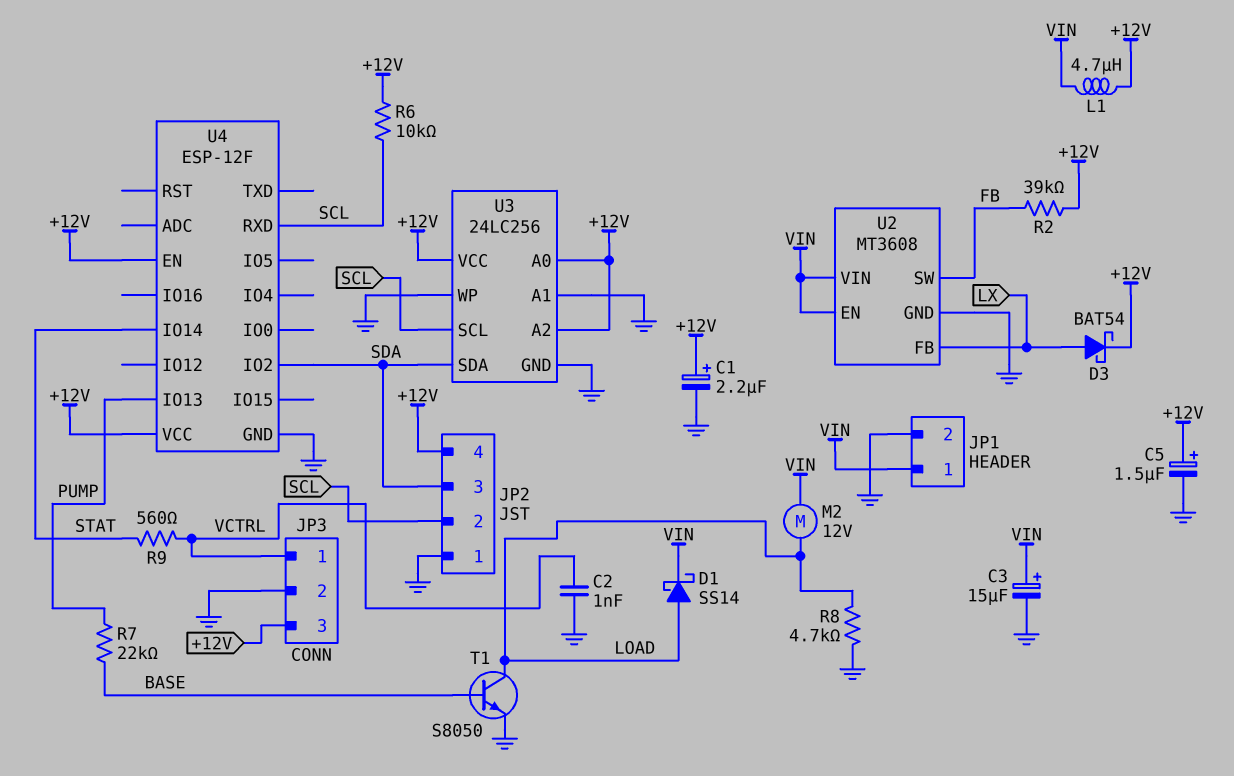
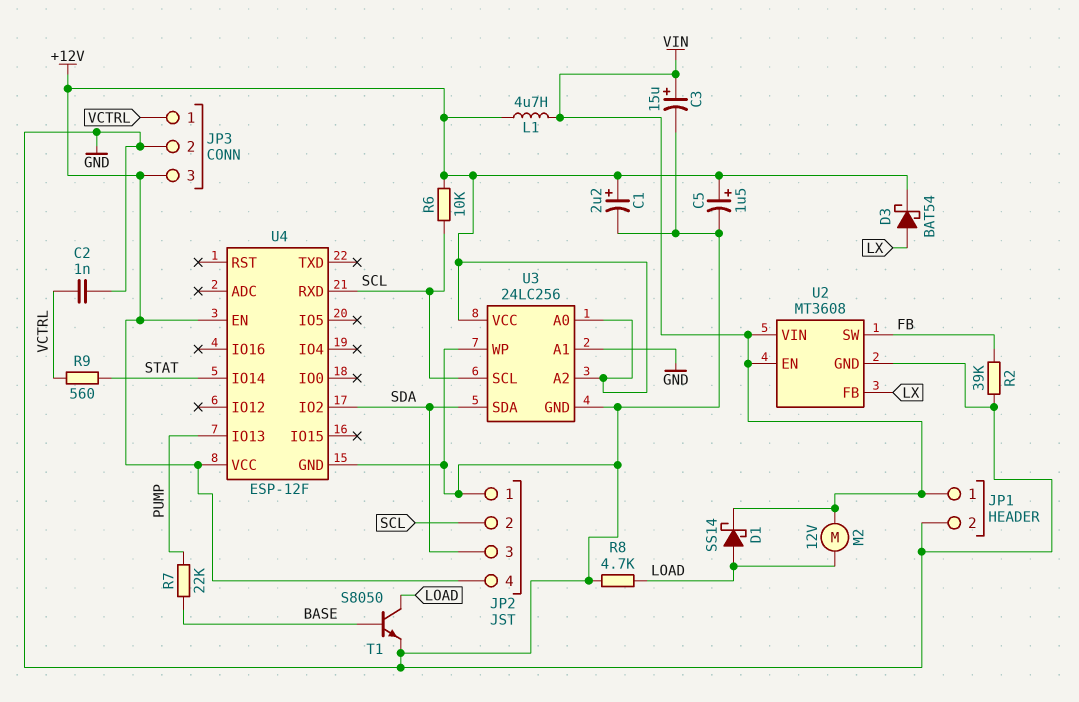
R2: 39k (+12V, FB) -> 39k (FB, GND)

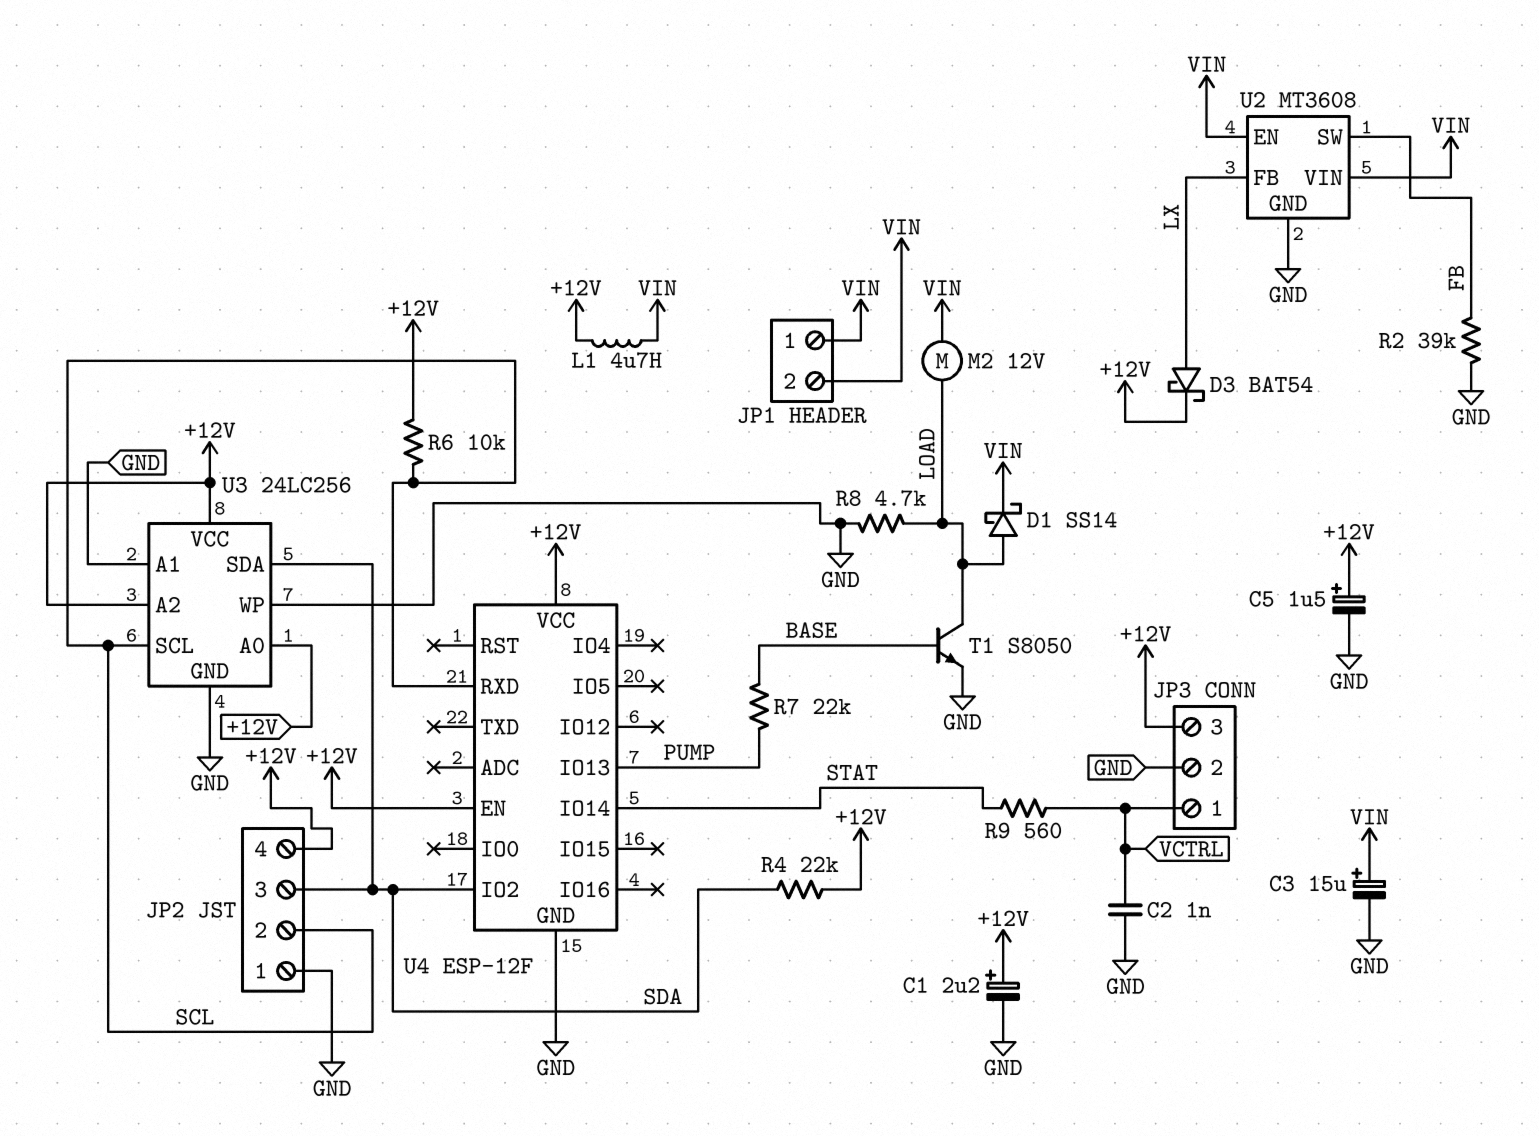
JP1 pin 2: GND -> VIN
R4: none -> 22k (+12V, SDA)

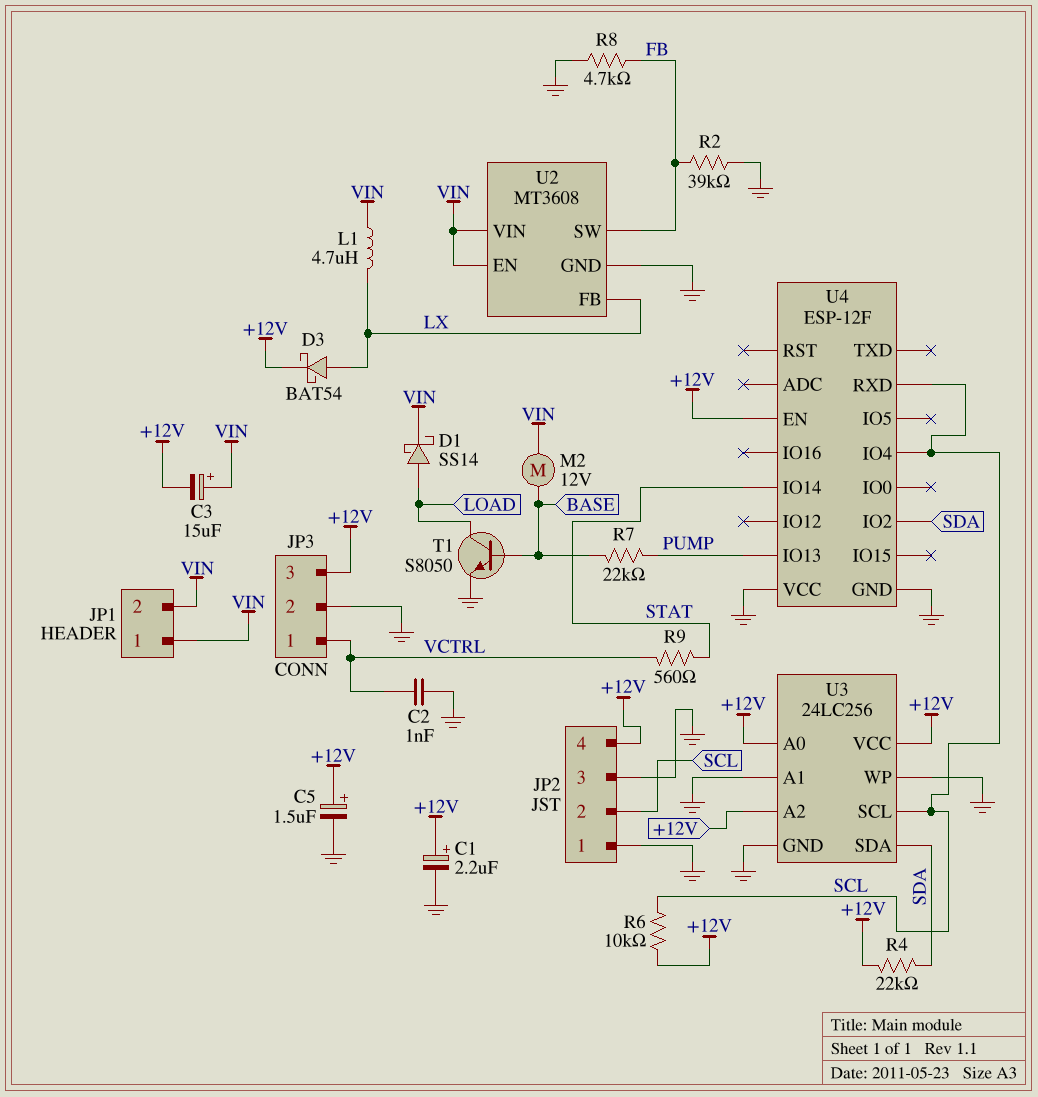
C3: 15uF (plus VIN, minus GND) -> 15uF (plus VIN, minus +12V)
JP2 pin 3: SDA -> GND
L1: 4.7uH (+12V, VIN) -> 4.7uH (LX, VIN)
M2: motor 12V (LOAD, VIN) -> motor 12V (BASE, VIN)
R8: 4.7k (GND, LOAD) -> 4.7k (FB, GND)
U4 pin IO4: none -> SCL
U4 pin VCC: +12V -> GND

